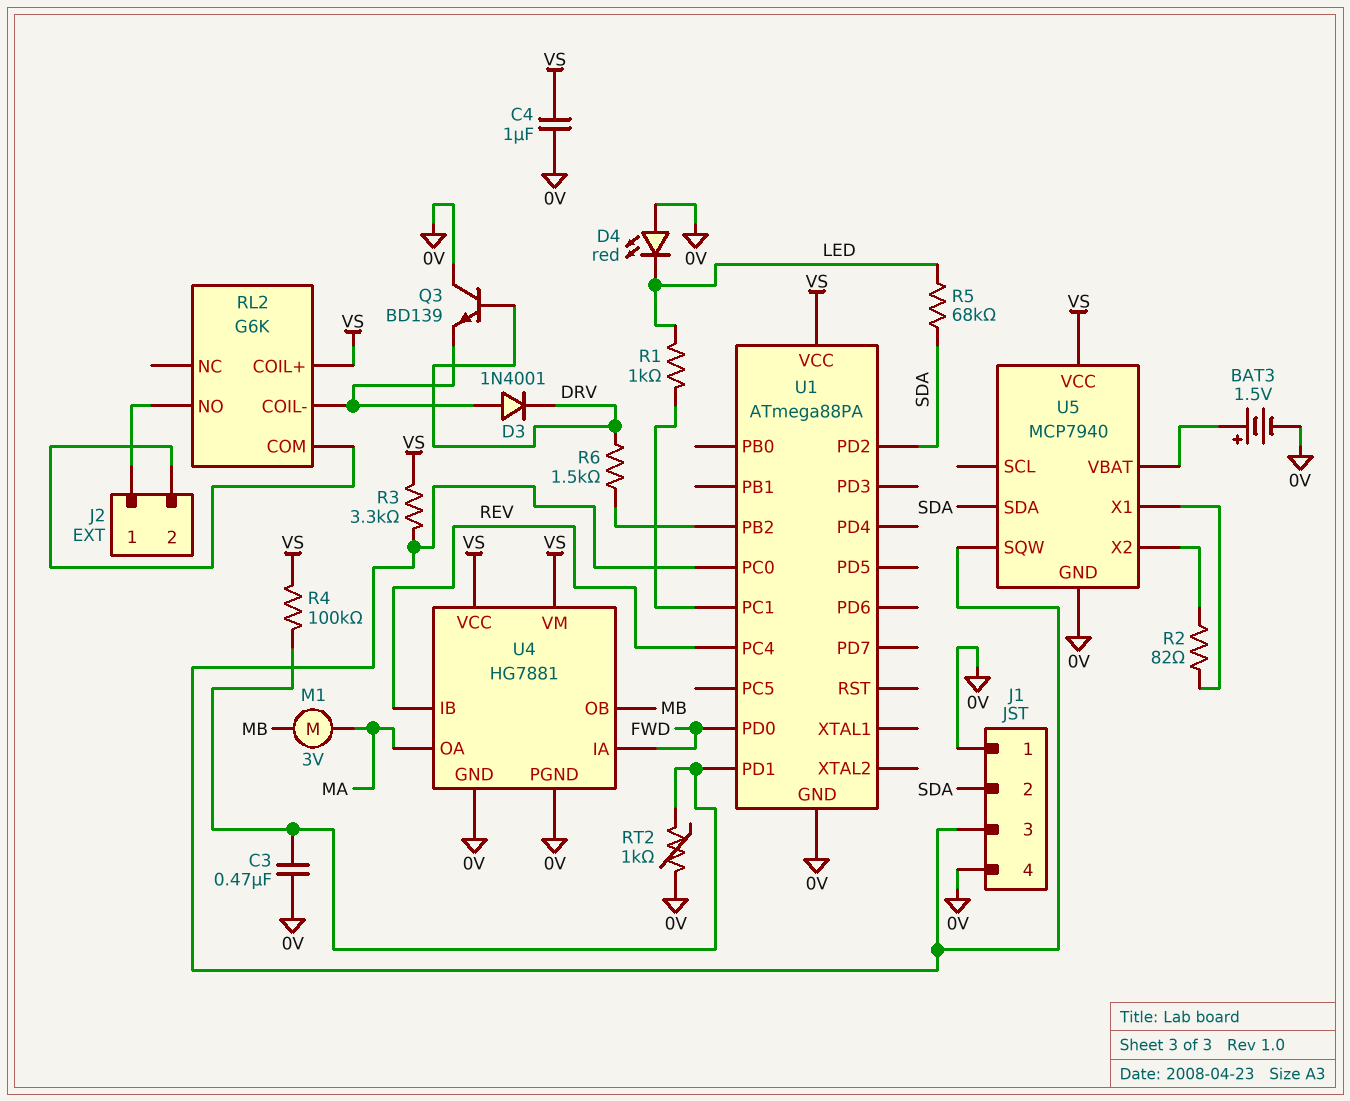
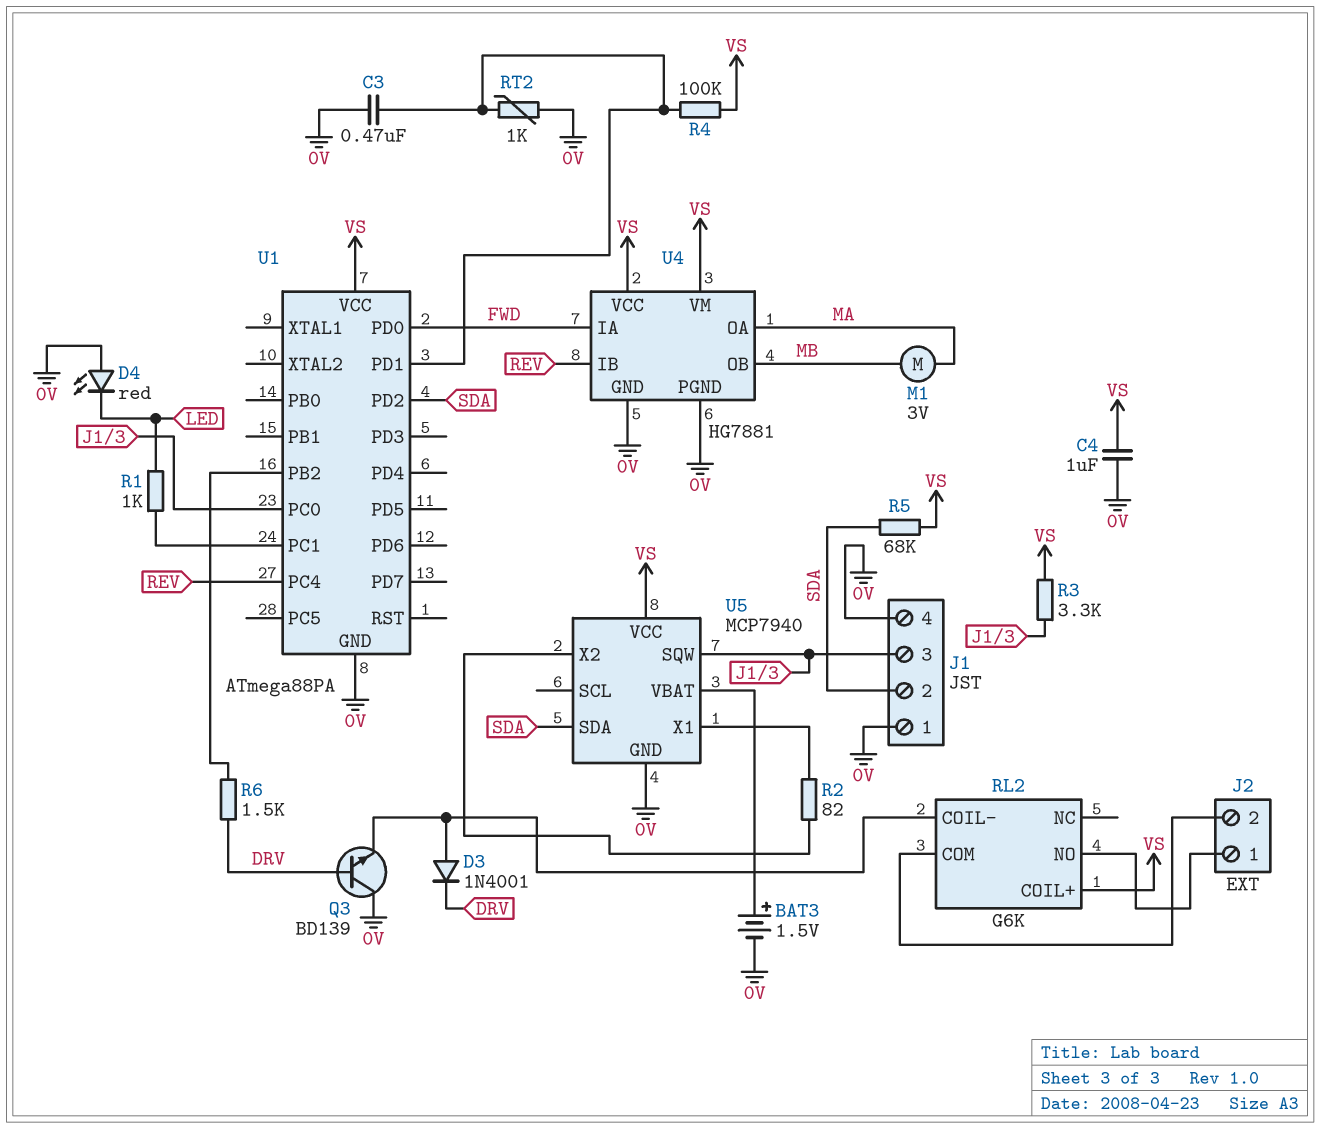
R5: 68k (LED, SDA) -> 68k (SDA, VS)

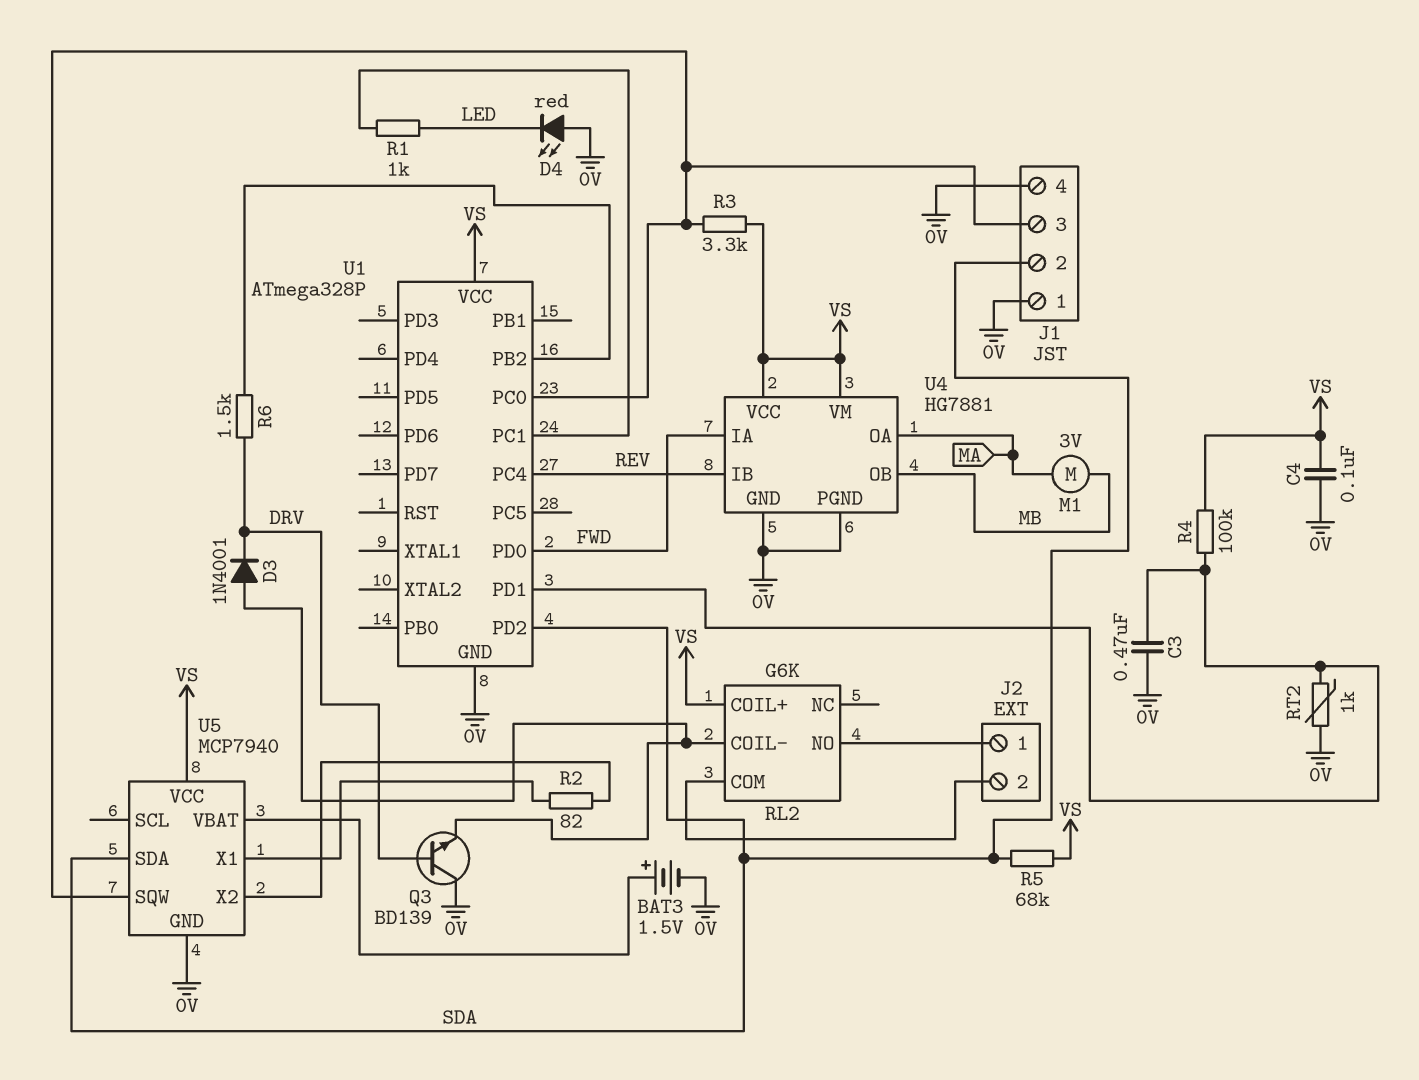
C4: 1uF (0V, VS) -> 100nF (0V, VS)
U1: ATmega88PA -> ATmega328P

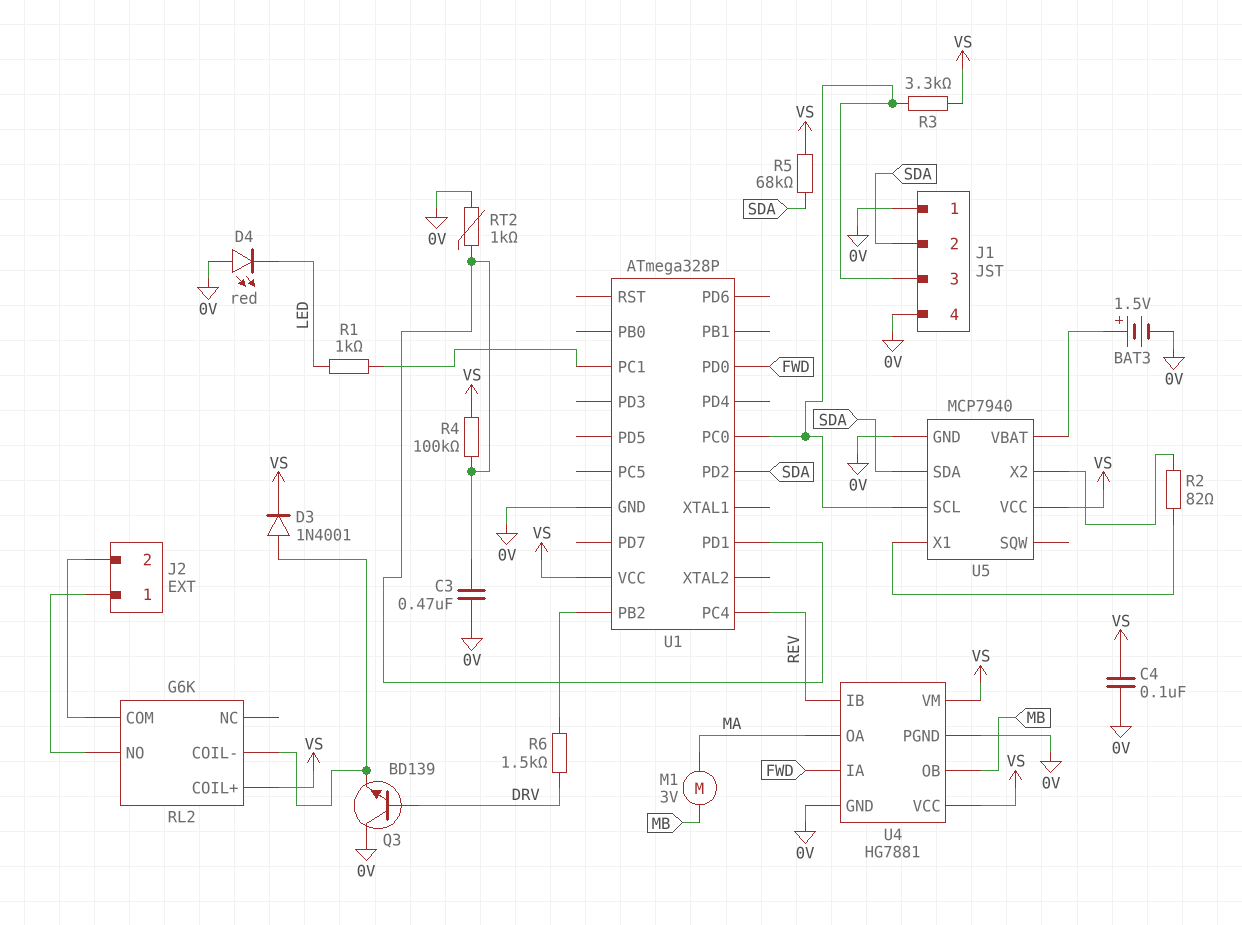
D3: diode 1N4001 (A RL2/COIL-, K DRV) -> diode 1N4001 (A RL2/COIL-, K VS)
U5 pin SCL: none -> J1/3
U5 pin SQW: J1/3 -> none

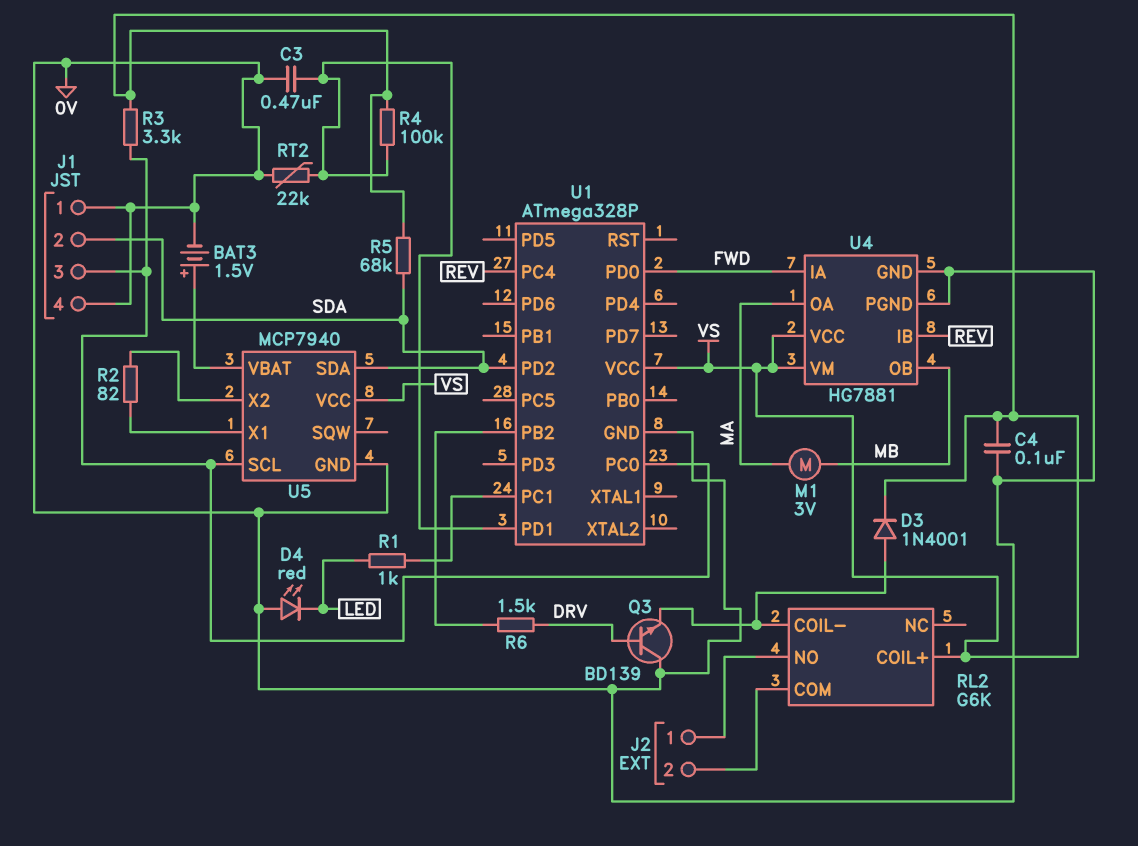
RT2: 1k (0V, U1/PD1) -> 22k (0V, U1/PD1)

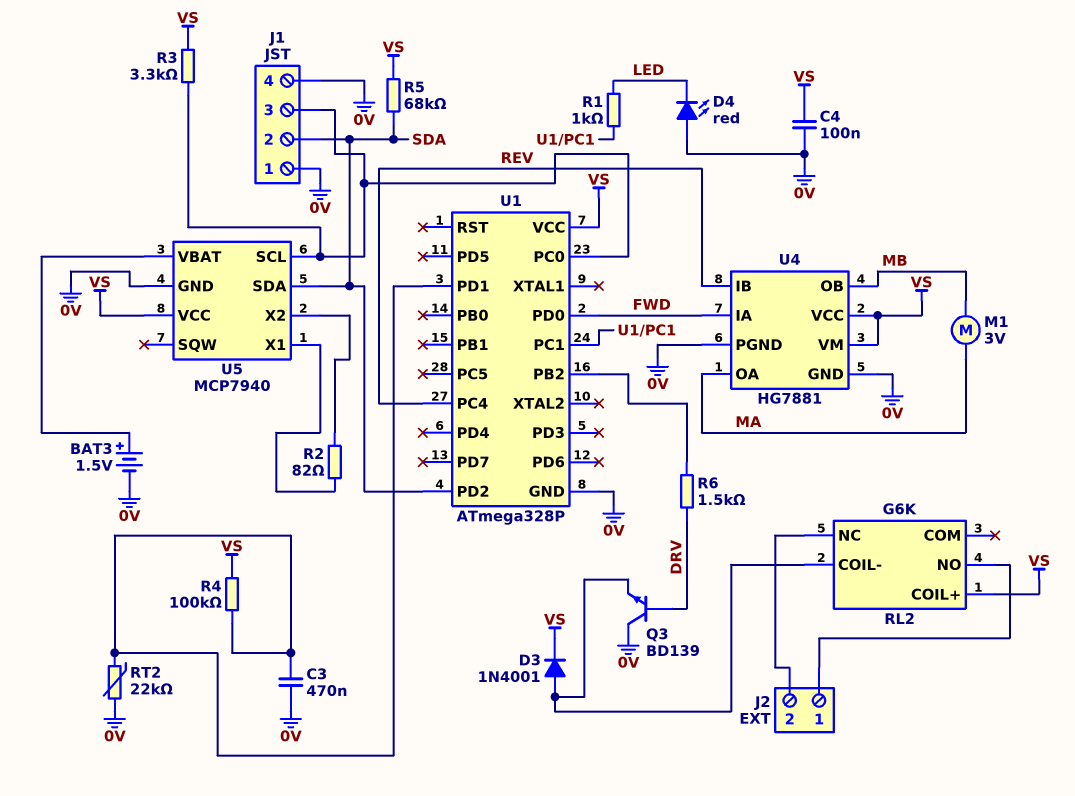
RL2 pin COM: J2/2 -> none
RL2 pin NC: none -> J2/2

